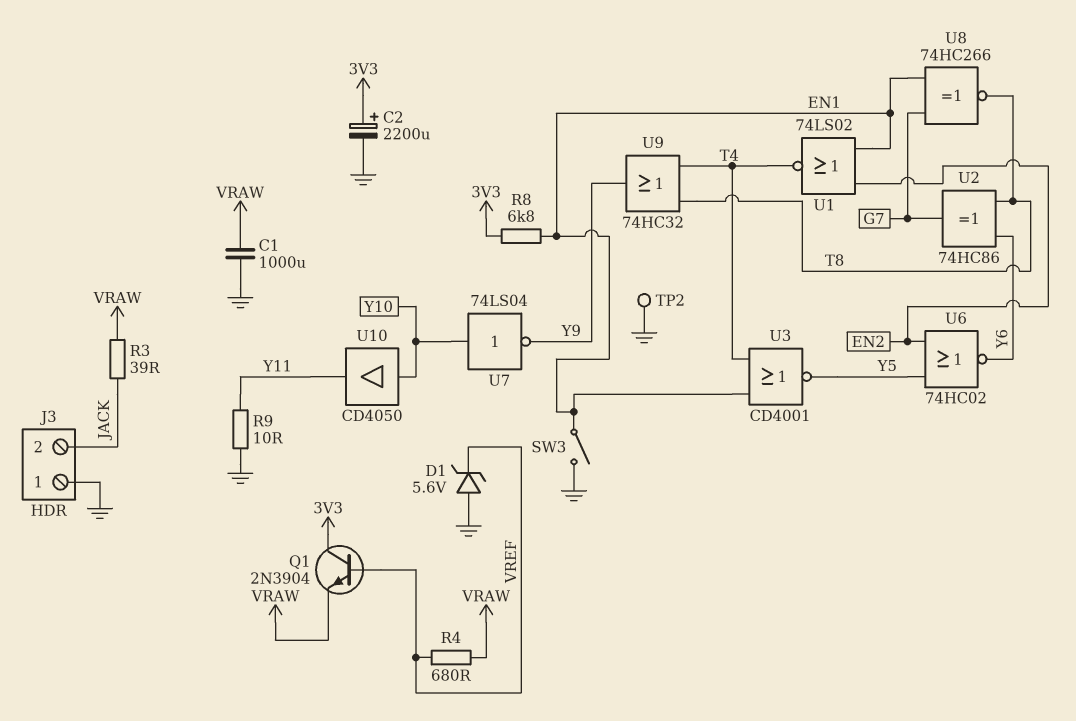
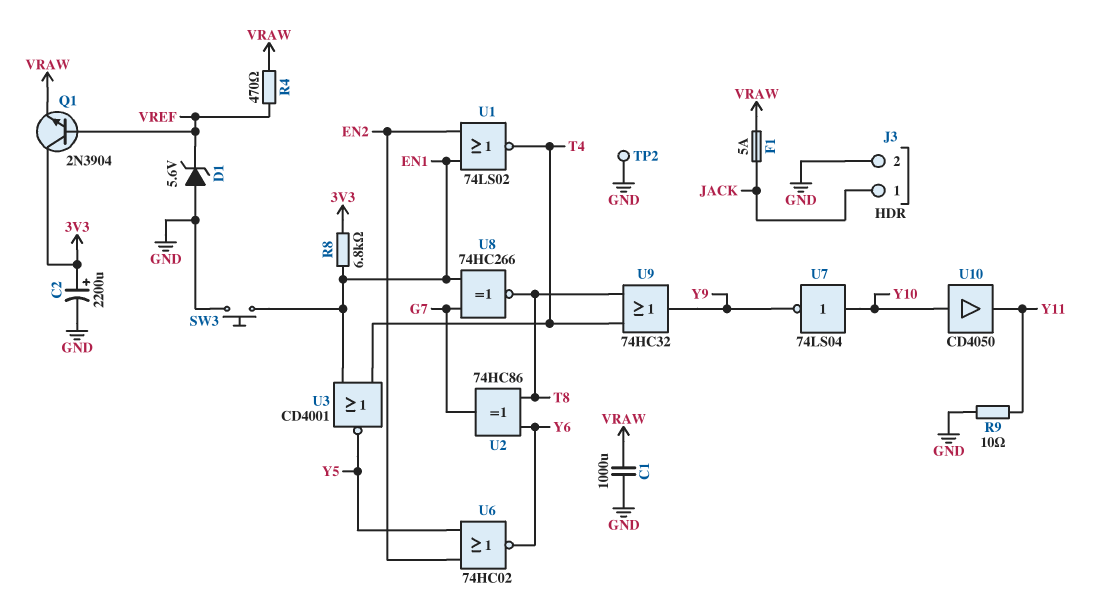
F1: none -> 5A (JACK, VRAW)
J3 pin 1: GND -> JACK
J3 pin 2: JACK -> GND
R3: 39 (JACK, VRAW) -> none
R4: 680 (VRAW, VREF) -> 470 (VRAW, VREF)
SW3: switch (EN1, GND) -> button (EN1, GND)

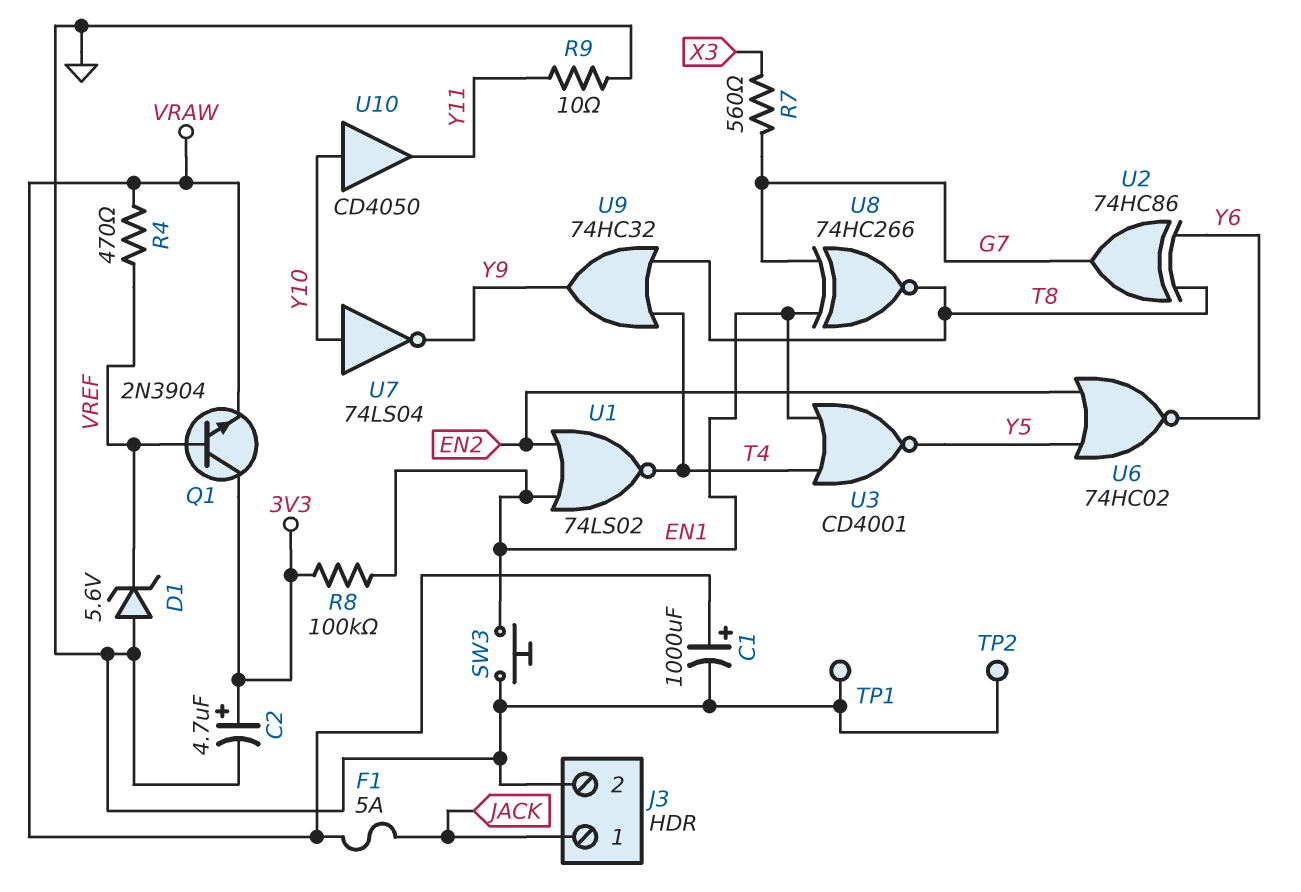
C1: 1000uF (GND, VRAW) -> 1000uF (plus VRAW, minus GND)
C2: 2200uF (plus 3V3, minus GND) -> 4.7uF (plus 3V3, minus GND)
R7: none -> 560 (G7, X3)
R8: 6.8k (3V3, EN1) -> 100k (3V3, EN1)
TP1: none -> test point (GND)

